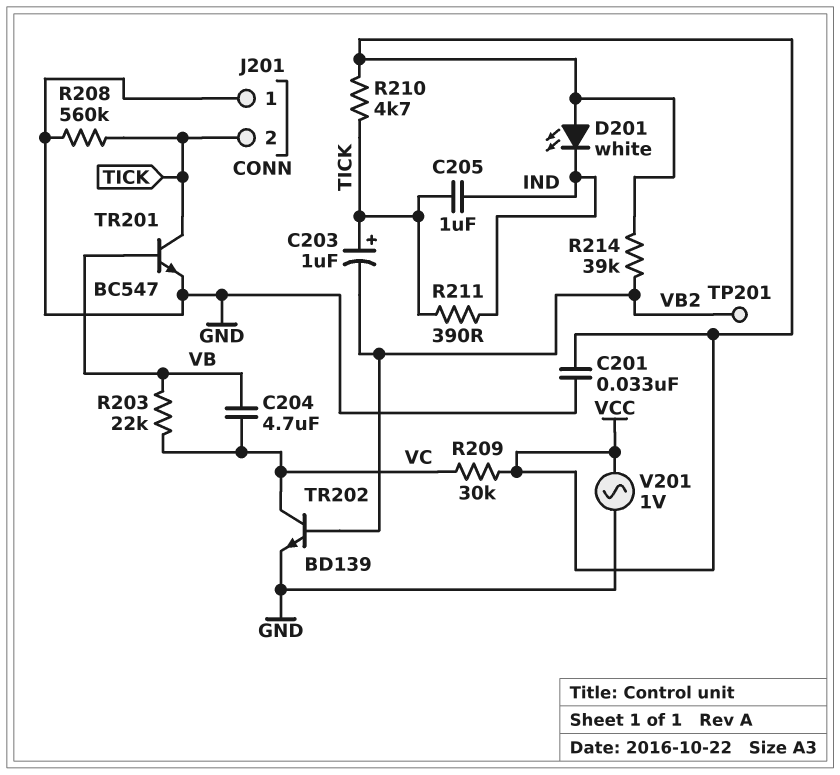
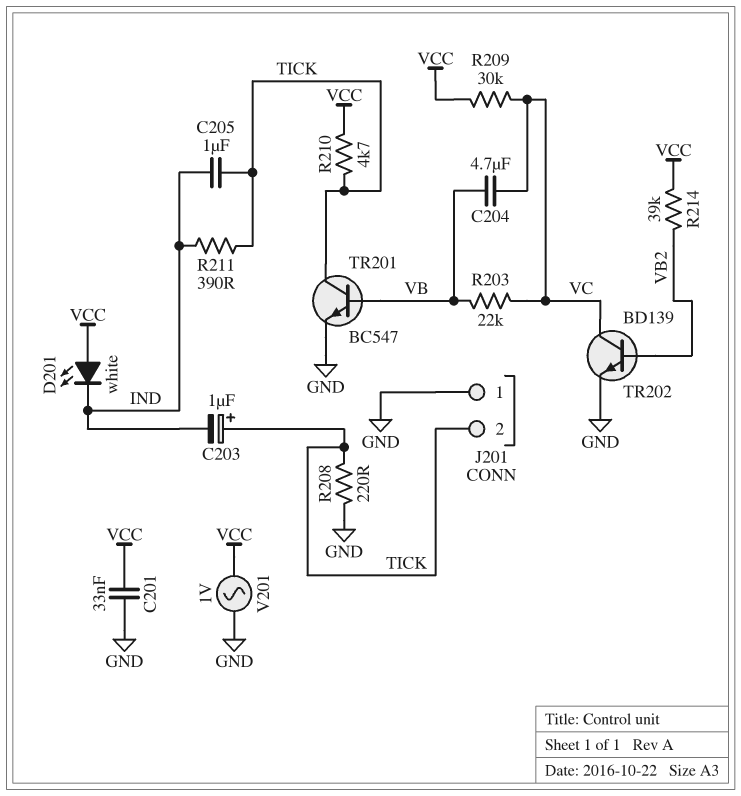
C203: 1uF (plus TICK, minus VB2) -> 1uF (plus TICK, minus IND)
R208: 560k (GND, TICK) -> 220 (GND, TICK)
TP201: test point (VB2) -> none

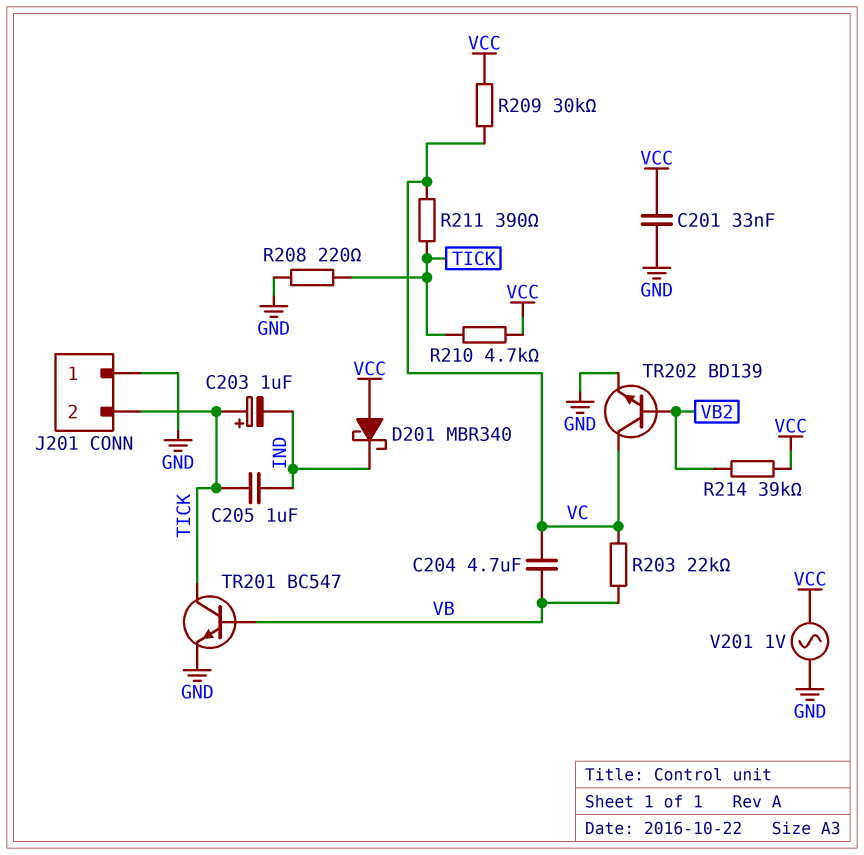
D201: LED white (A VCC, K IND) -> schottky MBR340 (A VCC, K IND)
R211: 390 (IND, TICK) -> 390 (TICK, VC)

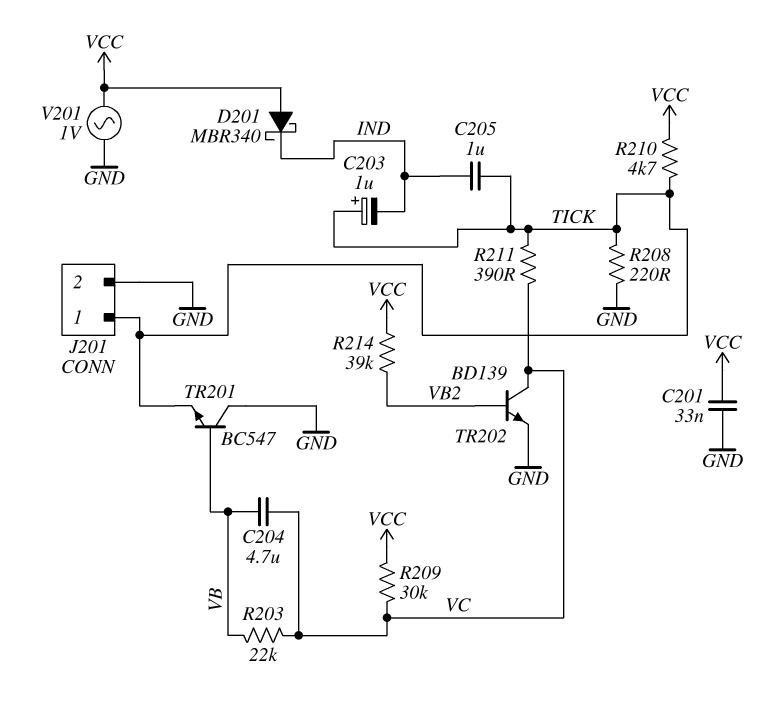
J201 pin 1: GND -> TICK
J201 pin 2: TICK -> GND
TR201: NPN BC547 (B VB, C TICK, E GND) -> NPN BC547 (B VB, C GND, E TICK)

